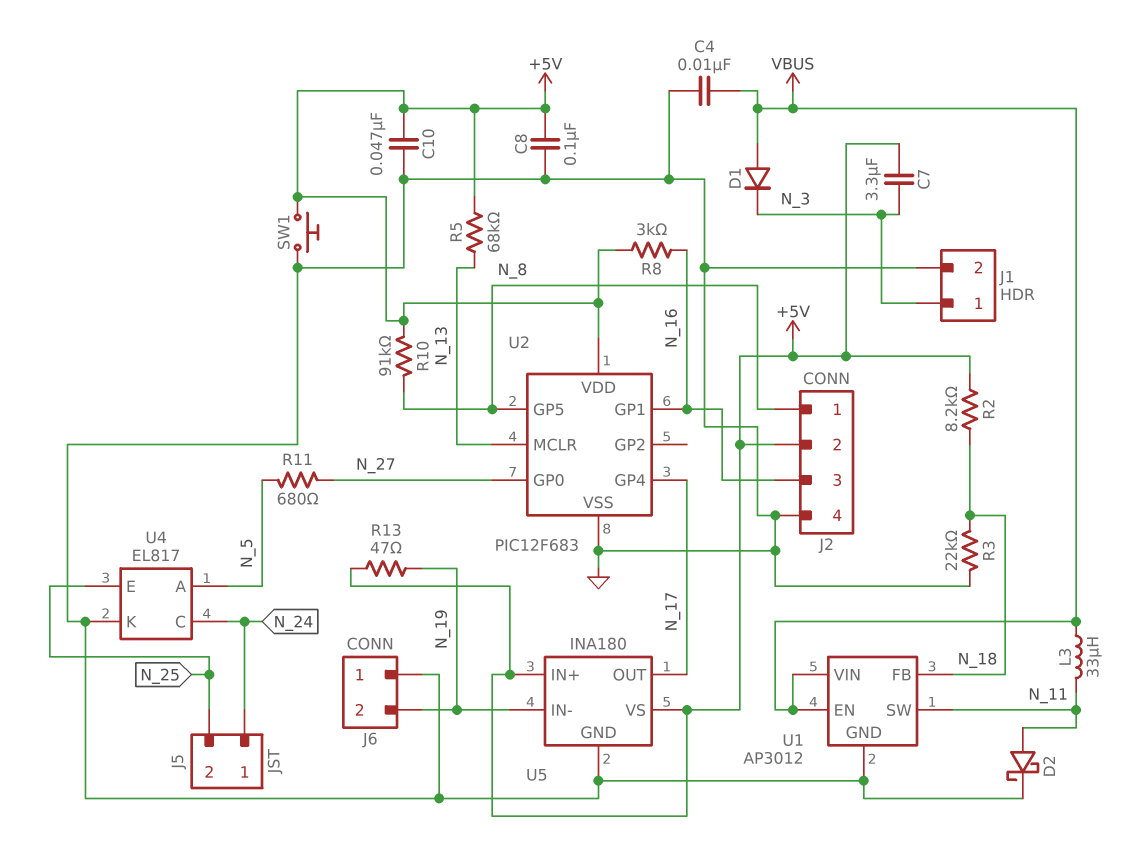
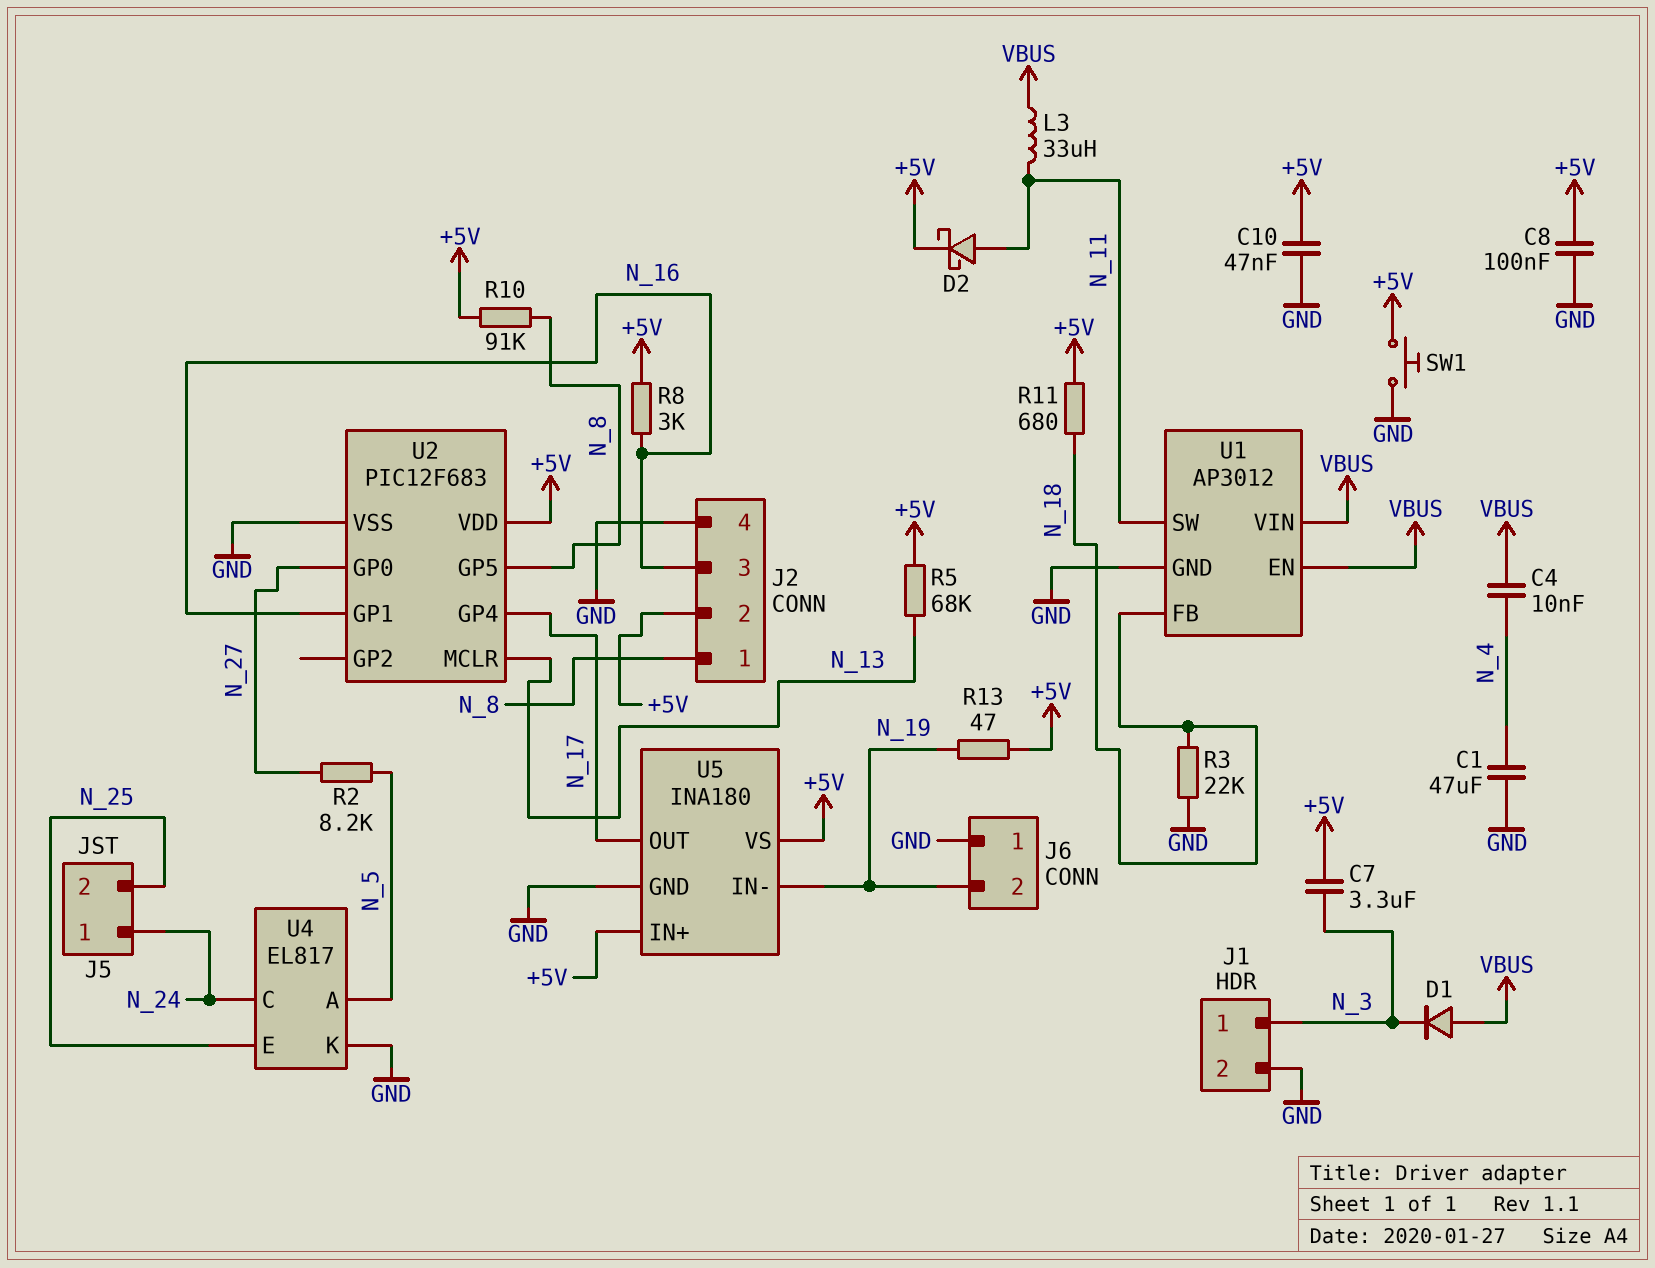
C1: none -> 47uF (GND, N_4)
C4: 10nF (GND, VBUS) -> 10nF (N_4, VBUS)
D2: schottky (A N_11, K GND) -> schottky (A N_11, K +5V)
R2: 8.2k (+5V, N_18) -> 8.2k (N_5, N_27)
R11: 680 (N_5, N_27) -> 680 (+5V, N_18)

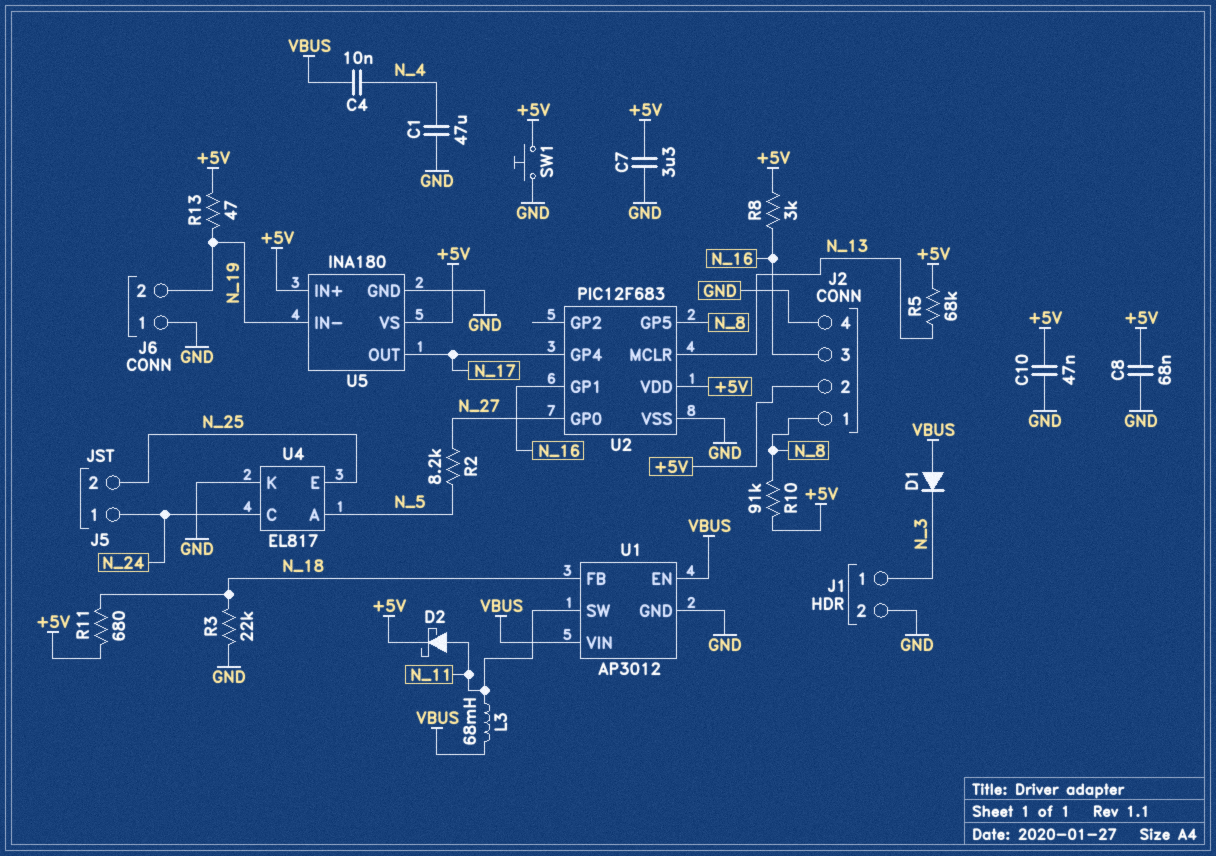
C7: 3.3uF (+5V, N_3) -> 3.3uF (+5V, GND)
C8: 100nF (+5V, GND) -> 68nF (+5V, GND)
L3: 33uH (N_11, VBUS) -> 68mH (N_11, VBUS)

